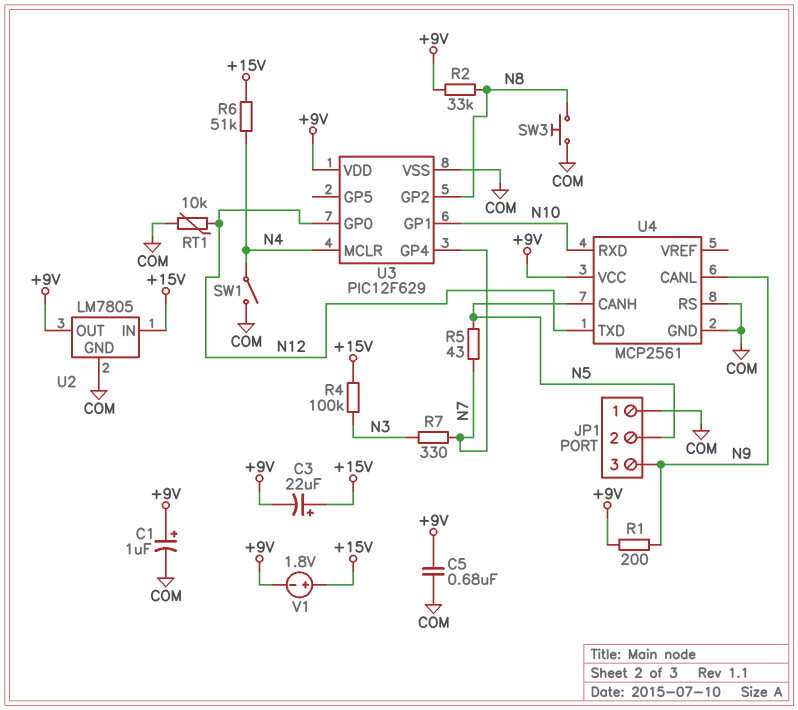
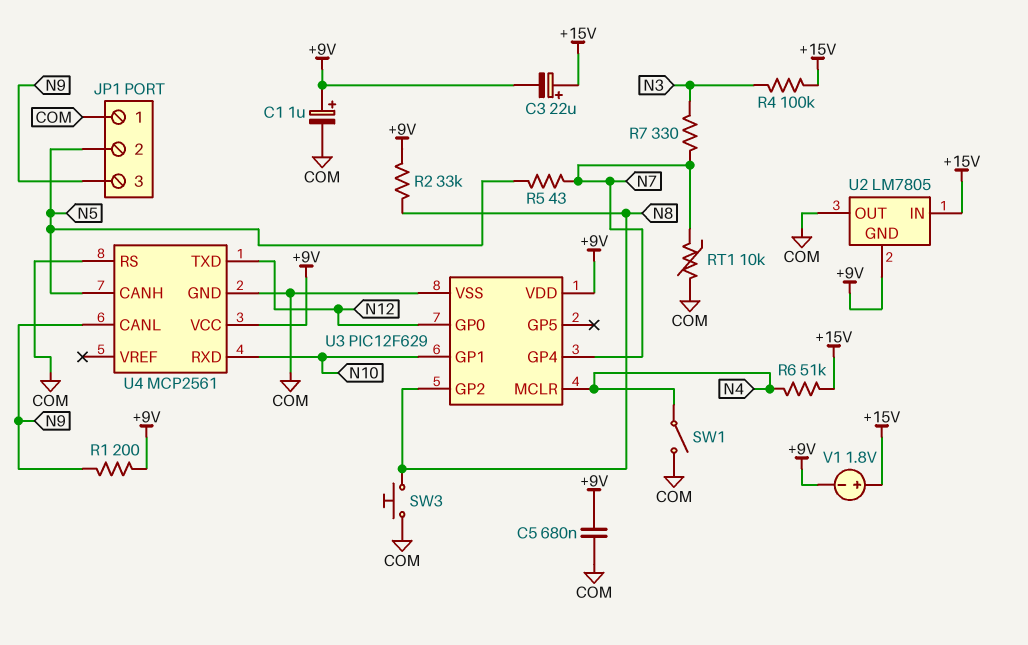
RT1: 10k (COM, N12) -> 10k (COM, N7)
U2 pin GND: COM -> +9V
U2 pin OUT: +9V -> COM

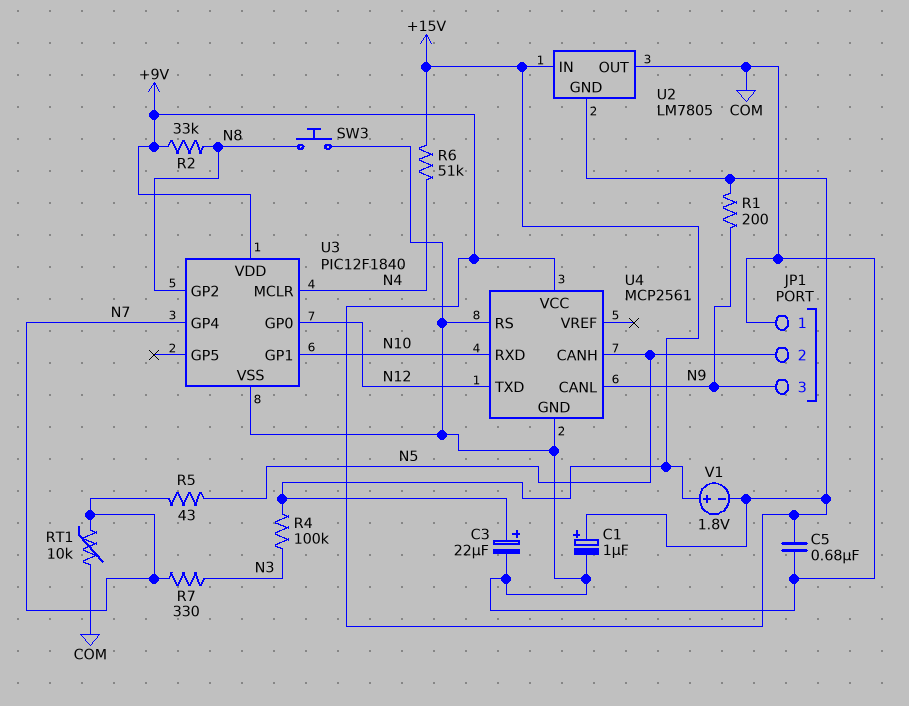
C3: 22uF (plus +15V, minus +9V) -> 22uF (plus +15V, minus COM)
SW1: switch (COM, N4) -> none
U3: PIC12F629 -> PIC12F1840

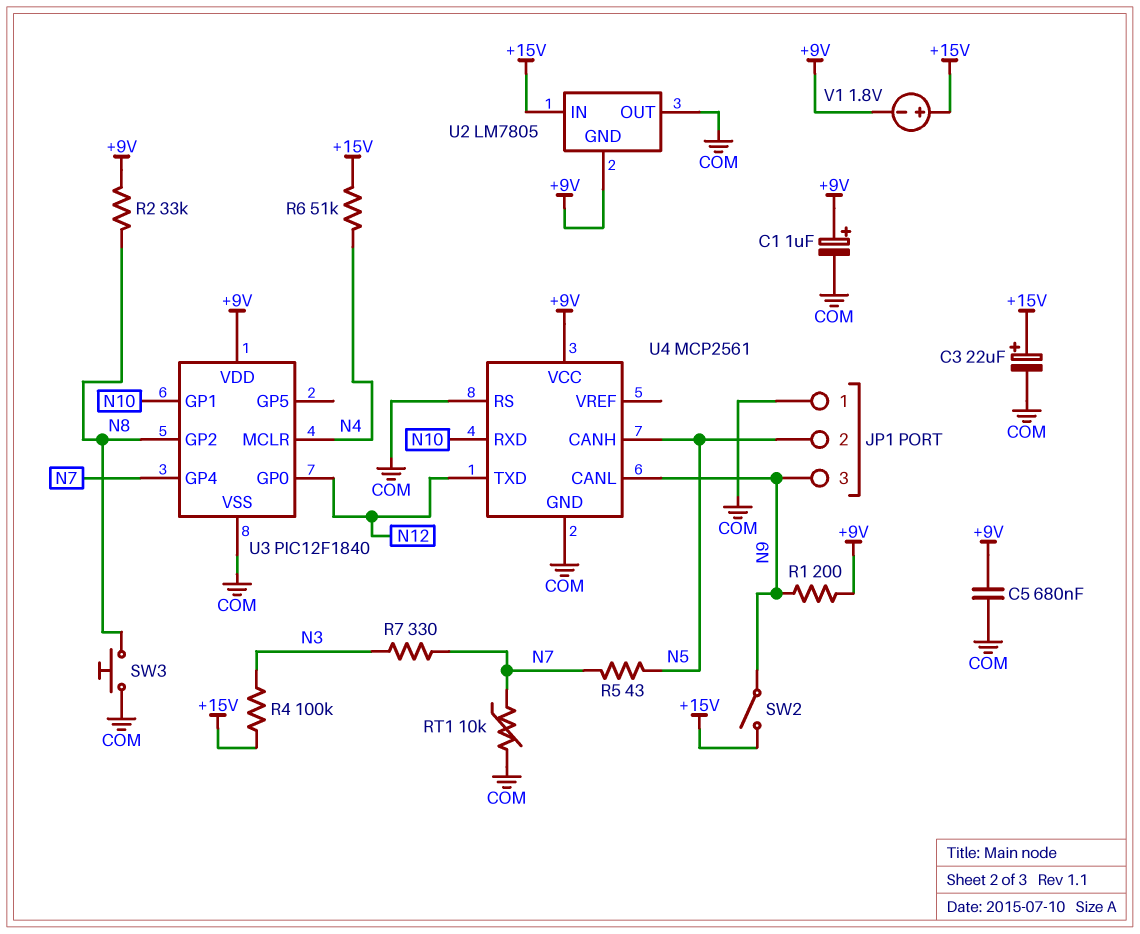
SW2: none -> switch (+15V, N9)

